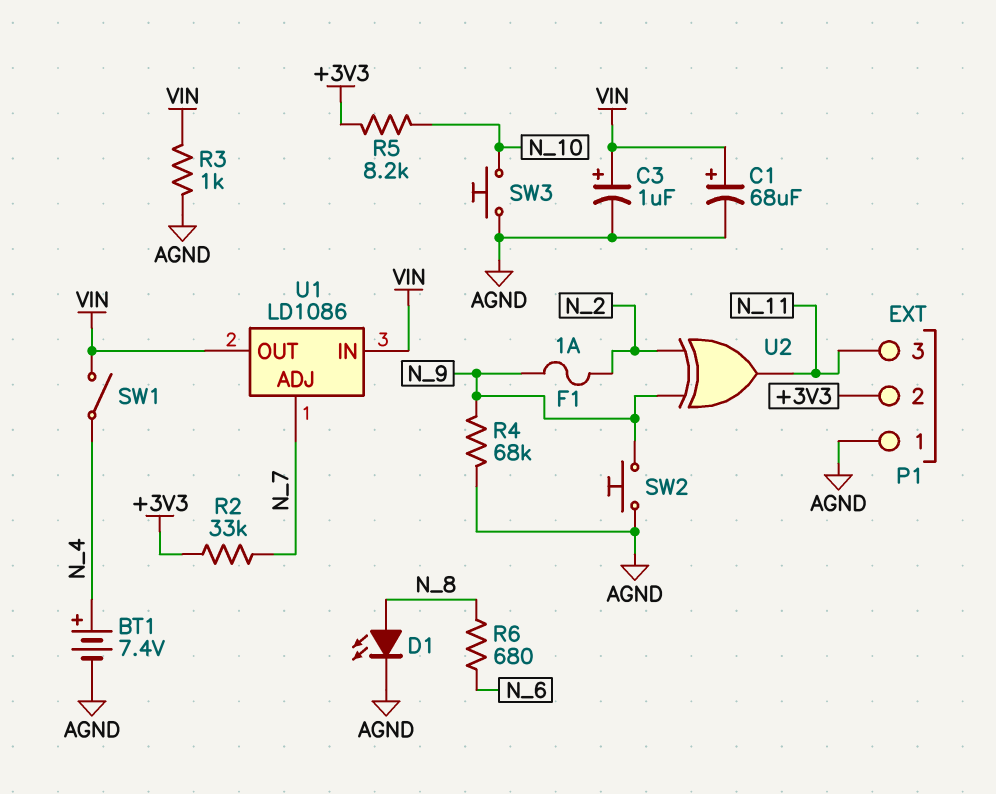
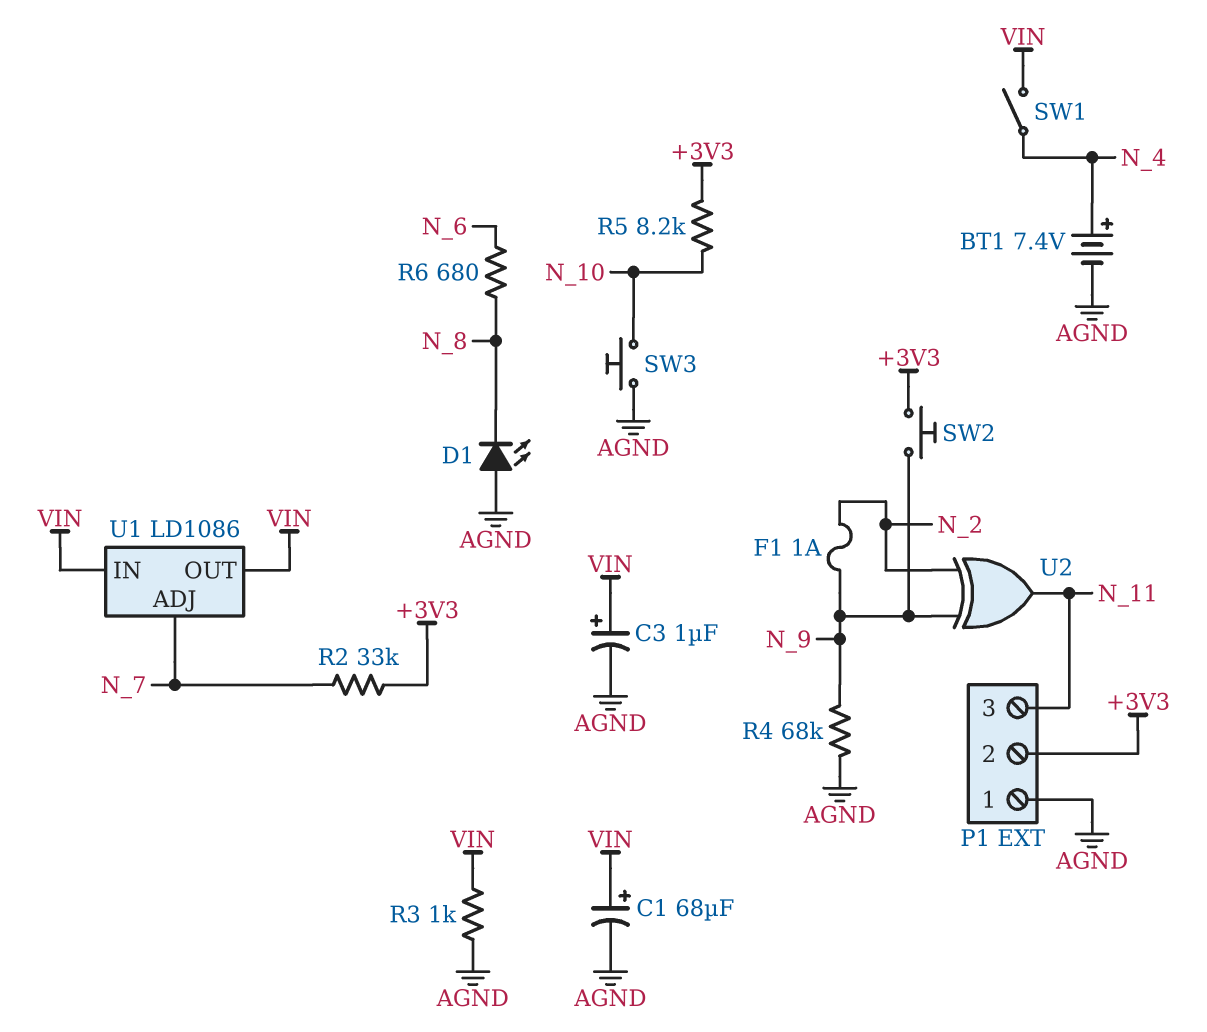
D1: LED (A N_8, K AGND) -> LED (A AGND, K N_8)
SW2: button (AGND, N_9) -> button (+3V3, N_9)

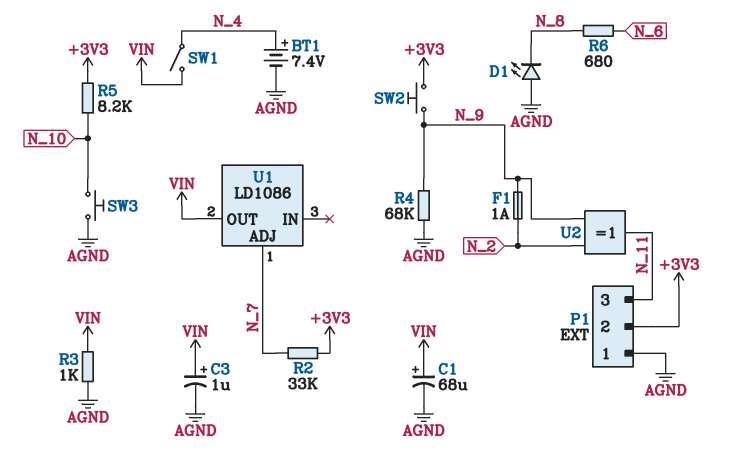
U1 pin IN: VIN -> none

